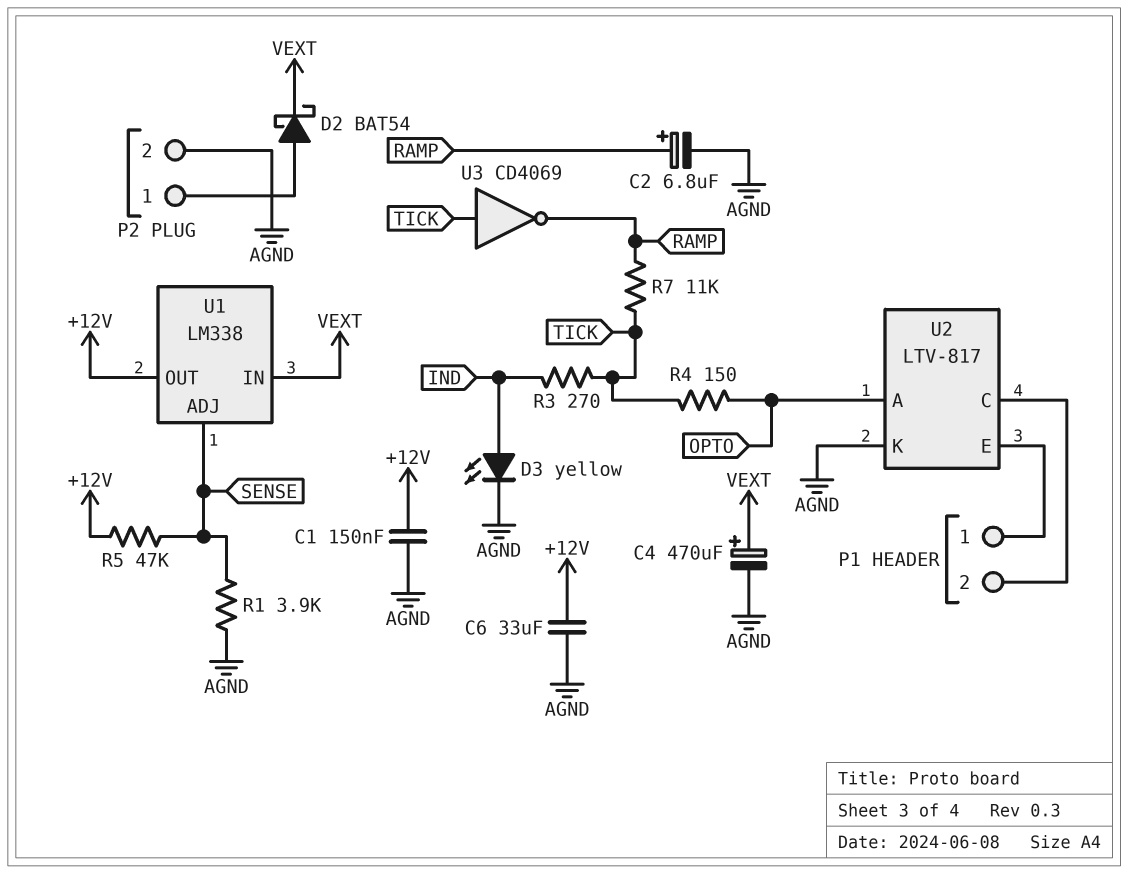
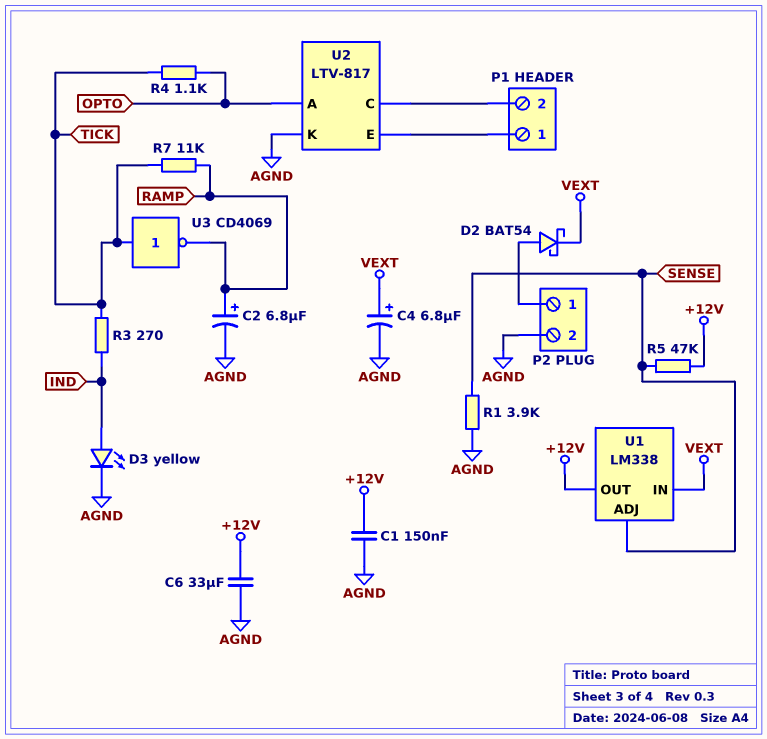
C4: 470uF (plus VEXT, minus AGND) -> 6.8uF (plus VEXT, minus AGND)
R4: 150 (OPTO, TICK) -> 1.1k (OPTO, TICK)

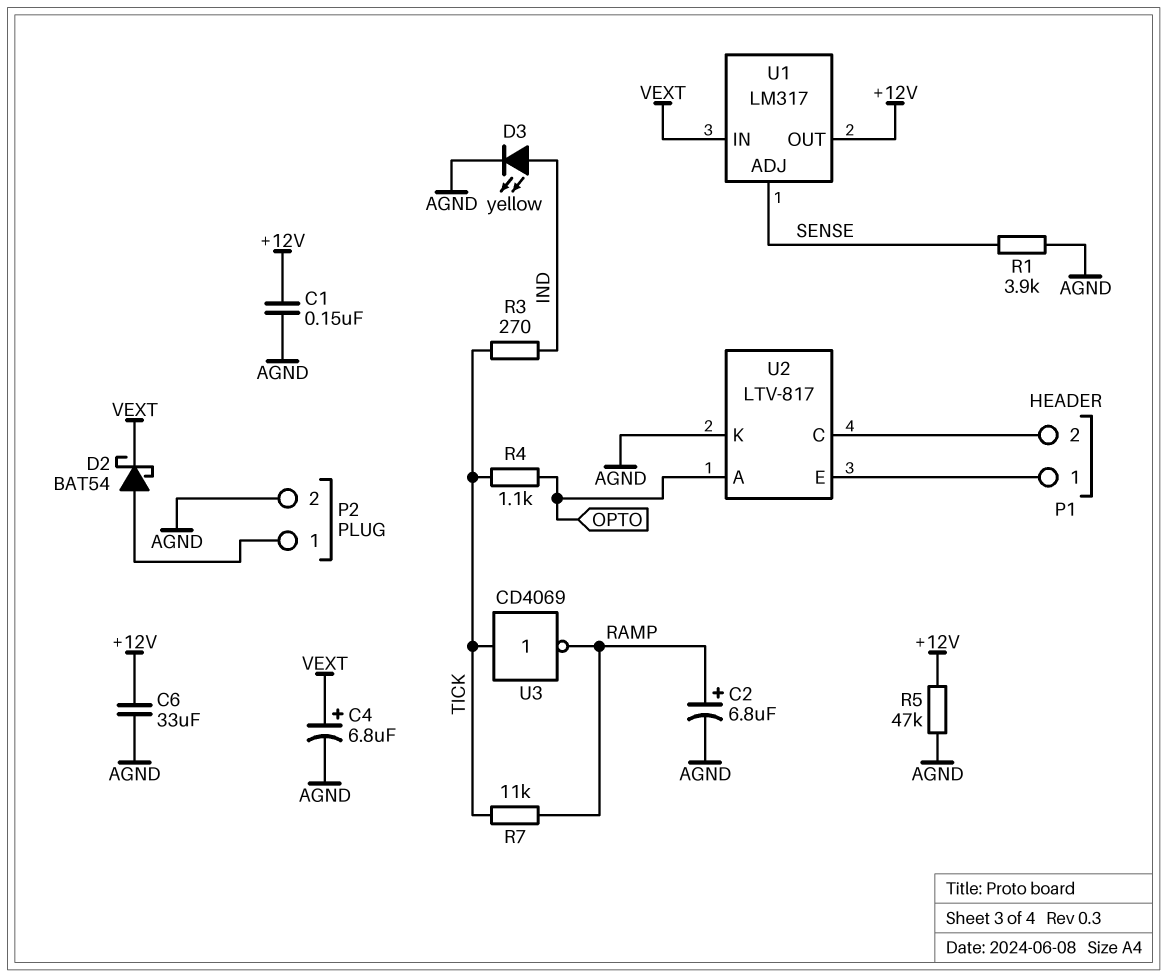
R5: 47k (+12V, SENSE) -> 47k (+12V, AGND)
U1: LM338 -> LM317

